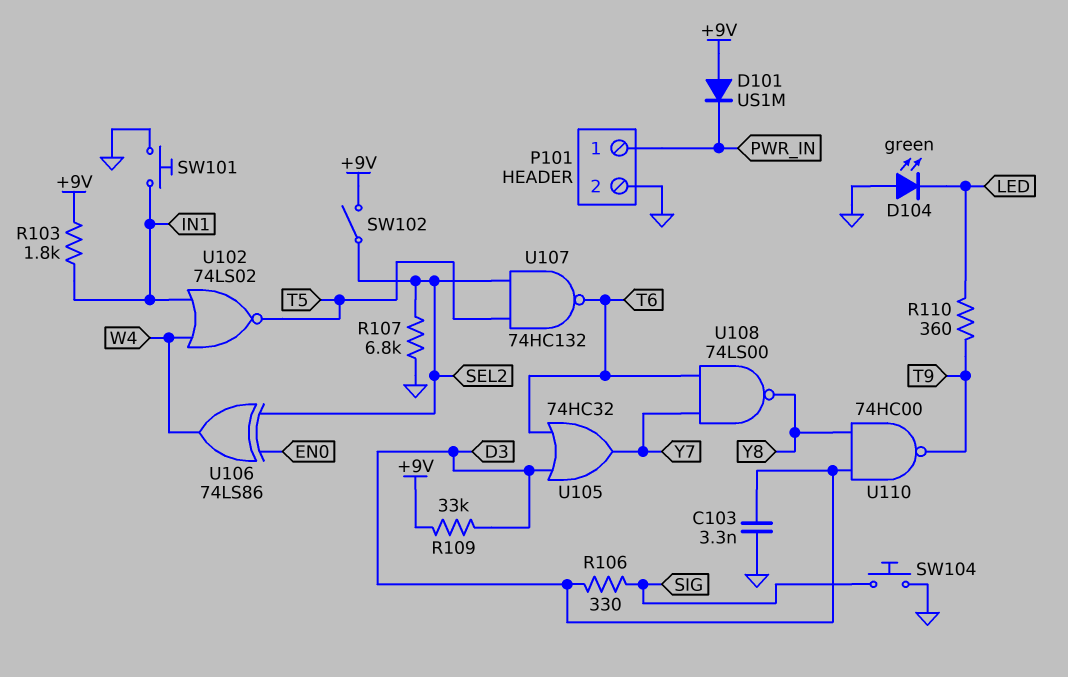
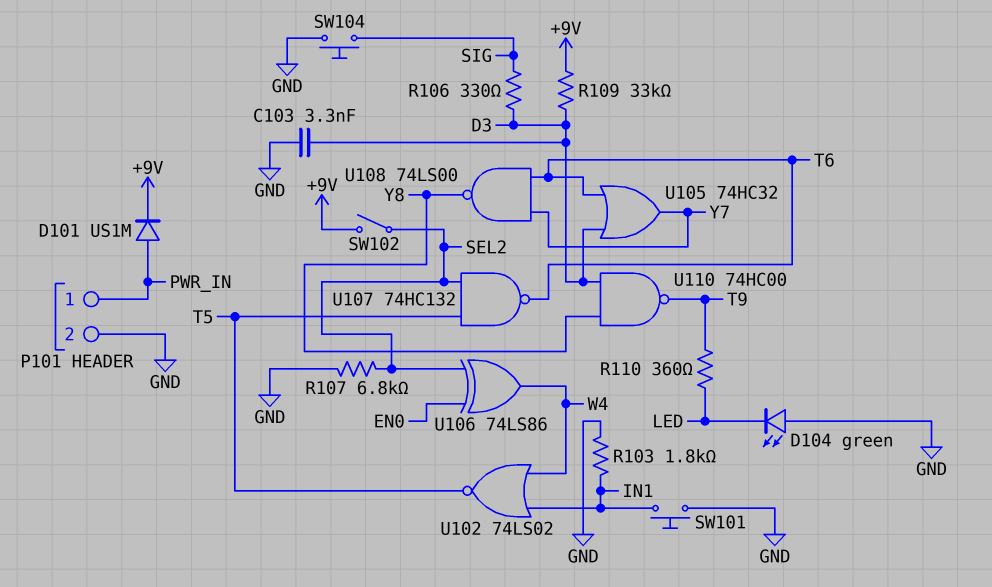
D101: diode US1M (A +9V, K PWR_IN) -> diode US1M (A PWR_IN, K +9V)
R103: 1.8k (+9V, IN1) -> 1.8k (GND, IN1)

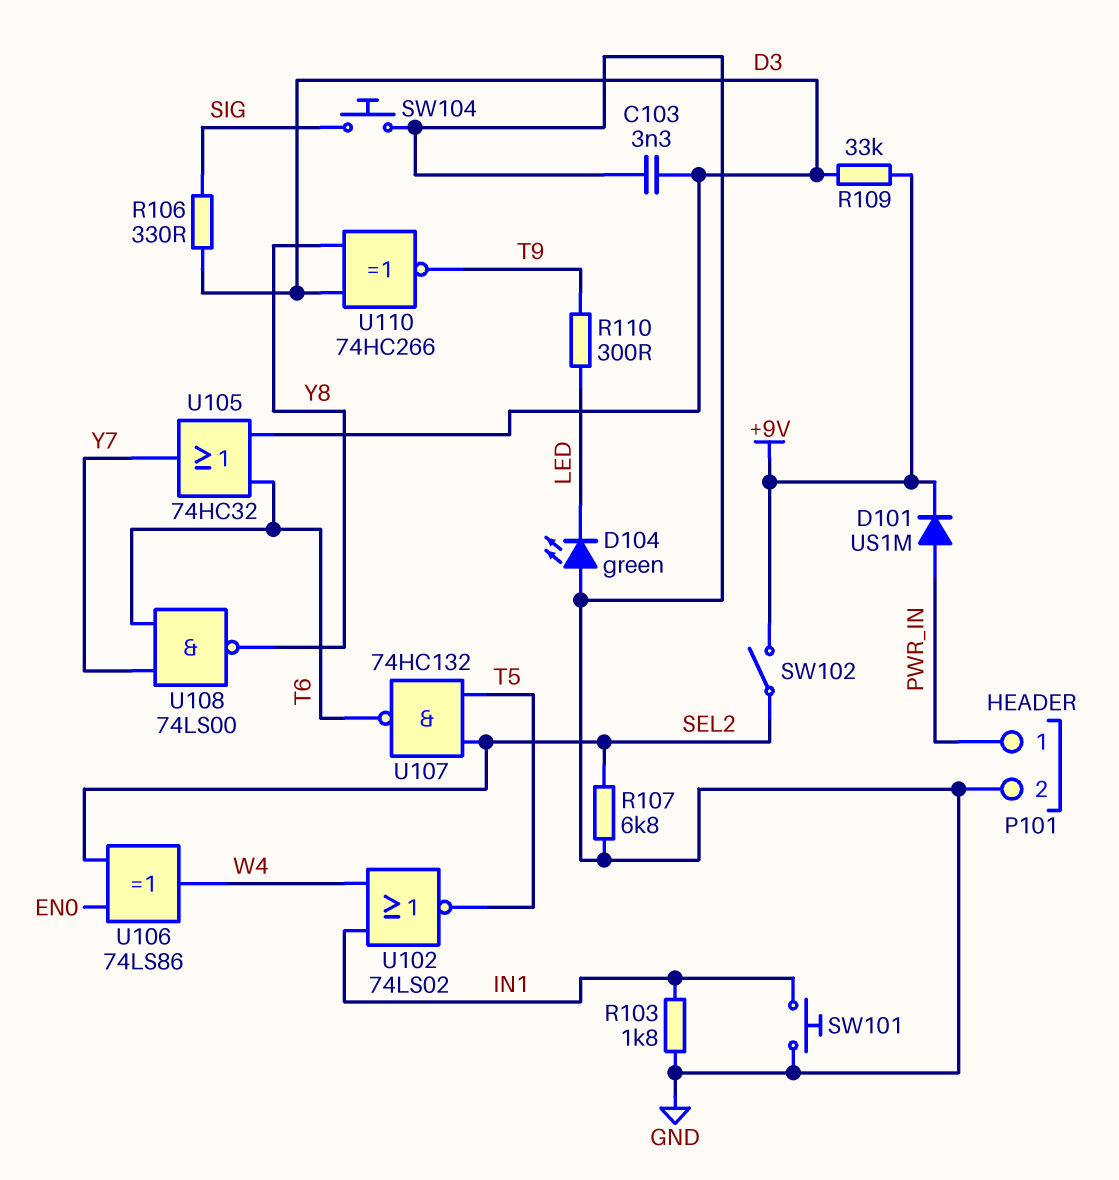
R110: 360 (LED, T9) -> 300 (LED, T9)
U110: NAND 74HC00 (in D3, in Y8, out T9) -> XNOR 74HC266 (in D3, in Y8, out T9)

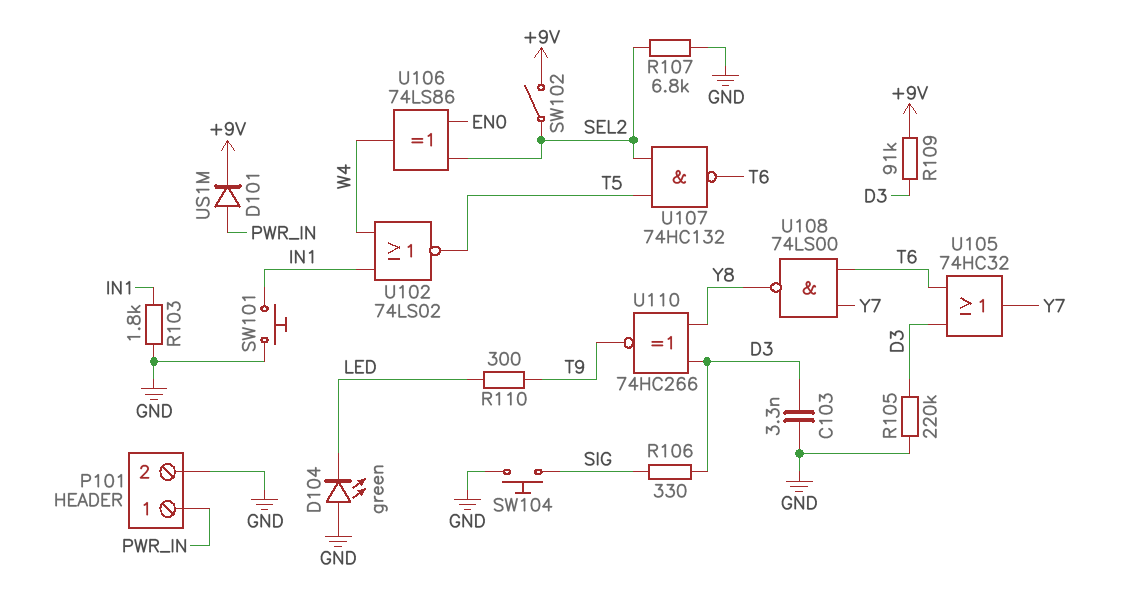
R105: none -> 220k (D3, GND)
R109: 33k (+9V, D3) -> 91k (+9V, D3)

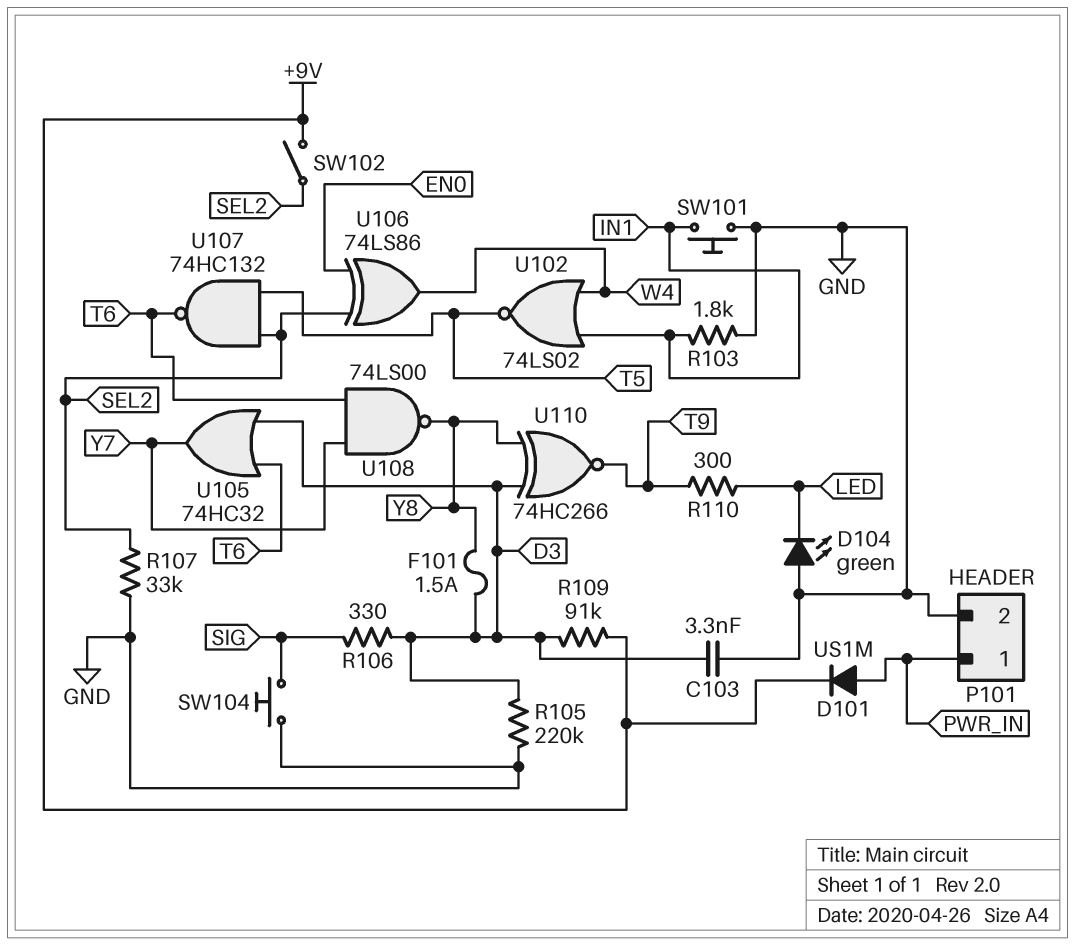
F101: none -> 1.5A (D3, Y8)
R107: 6.8k (GND, SEL2) -> 33k (GND, SEL2)

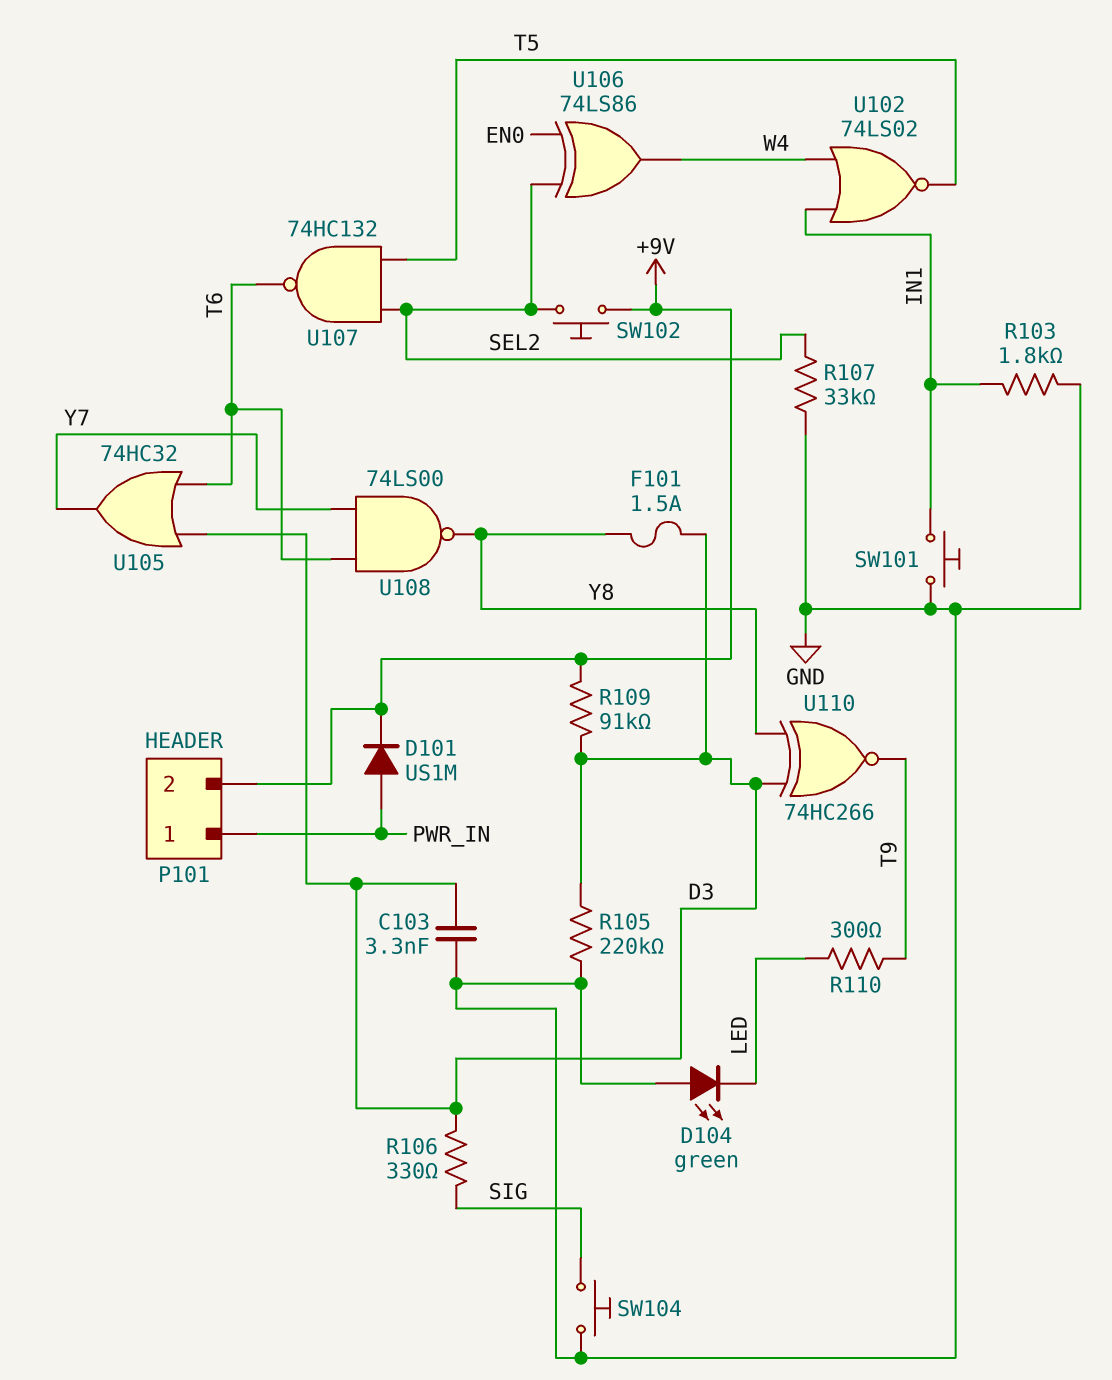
P101 pin 2: GND -> +9V
SW102: switch (+9V, SEL2) -> button (+9V, SEL2)

